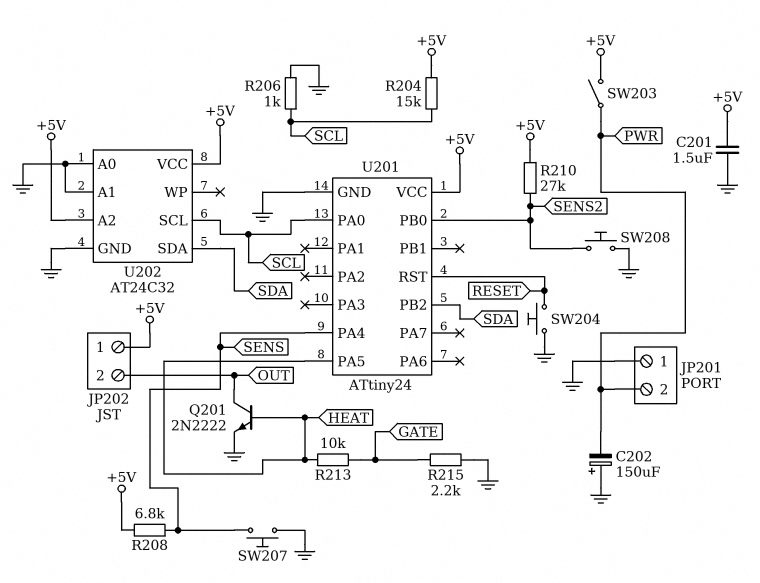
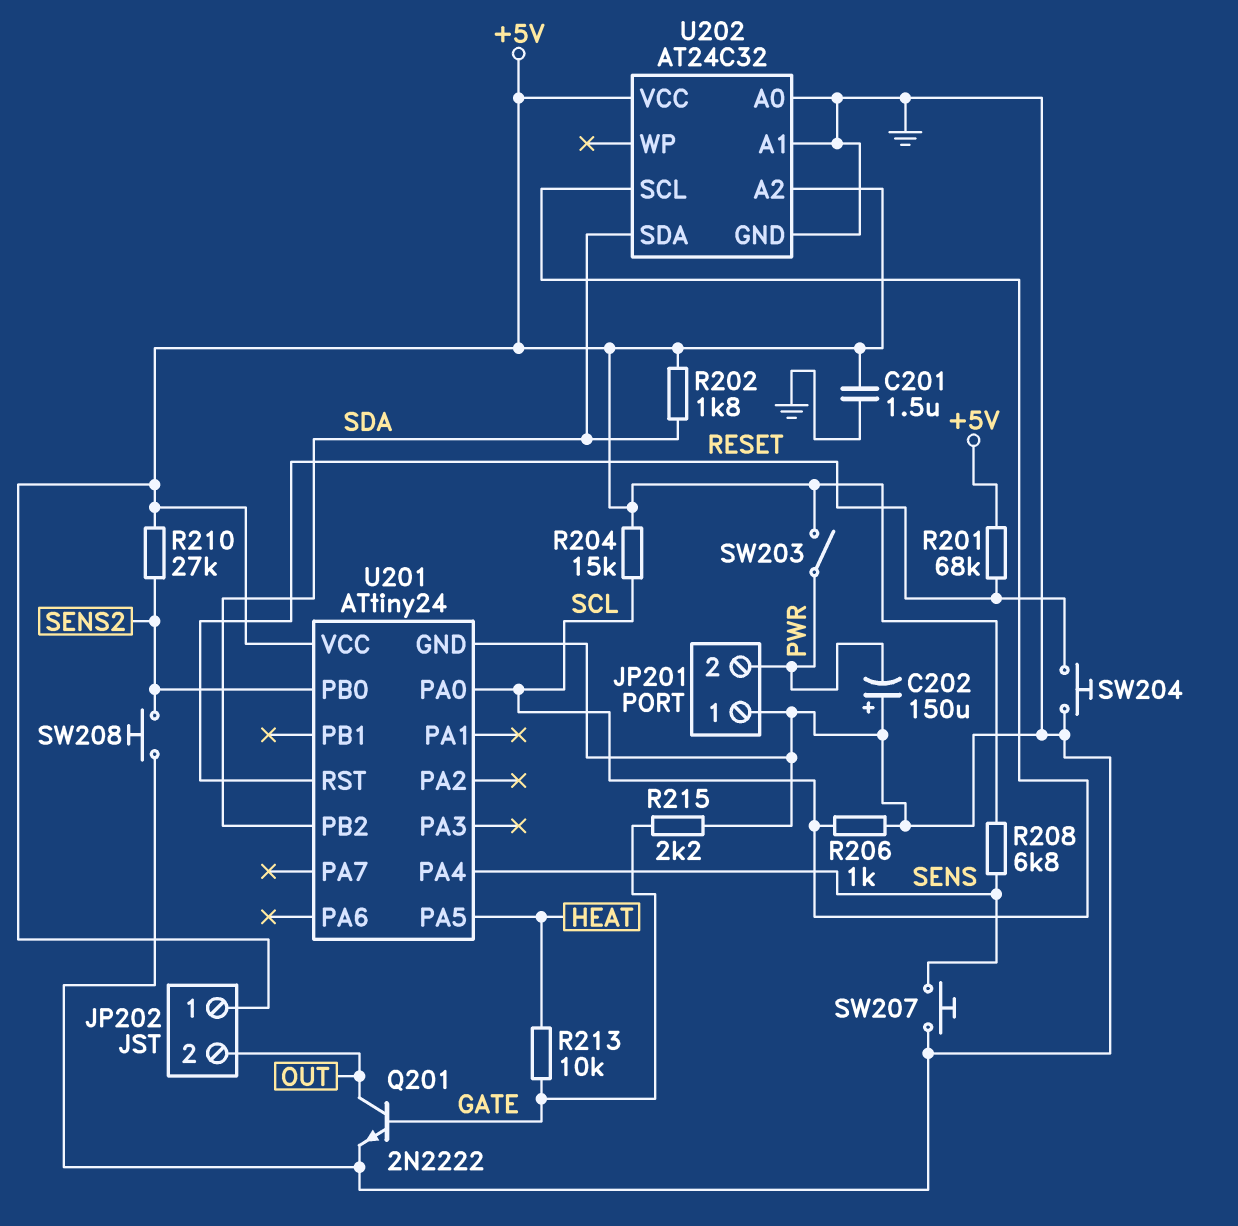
Q201: NPN 2N2222 (B HEAT, C OUT, E GND) -> NPN 2N2222 (B GATE, C OUT, E GND)
R201: none -> 68k (+5V, RESET)
R202: none -> 1.8k (+5V, SDA)

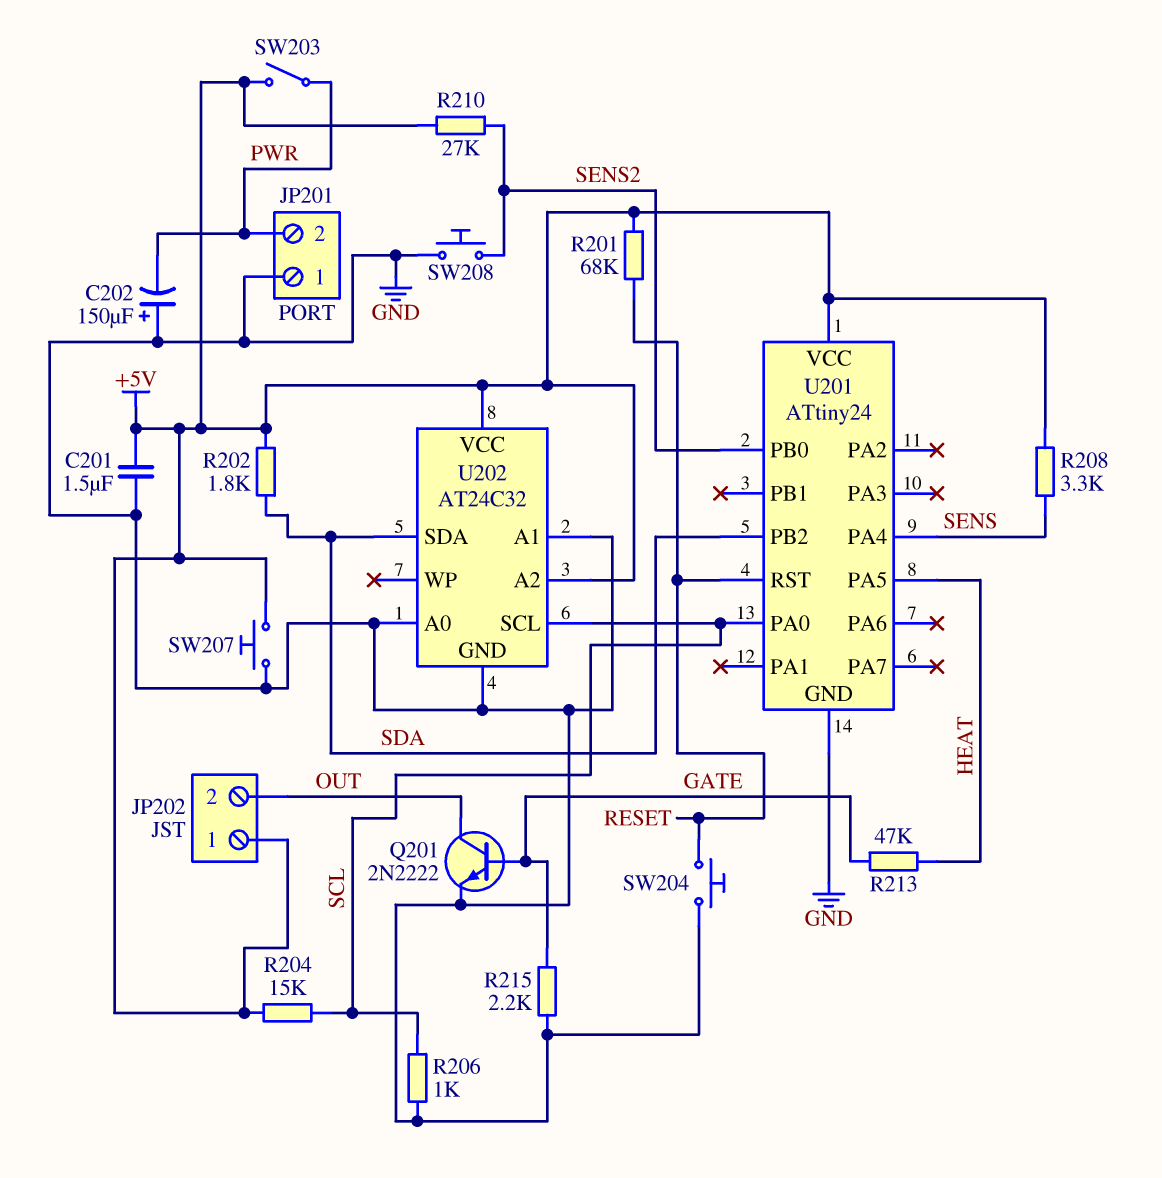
R208: 6.8k (+5V, SENS) -> 3.3k (+5V, SENS)
R213: 10k (GATE, HEAT) -> 47k (GATE, HEAT)
SW207: button (GND, SENS) -> button (+5V, GND)

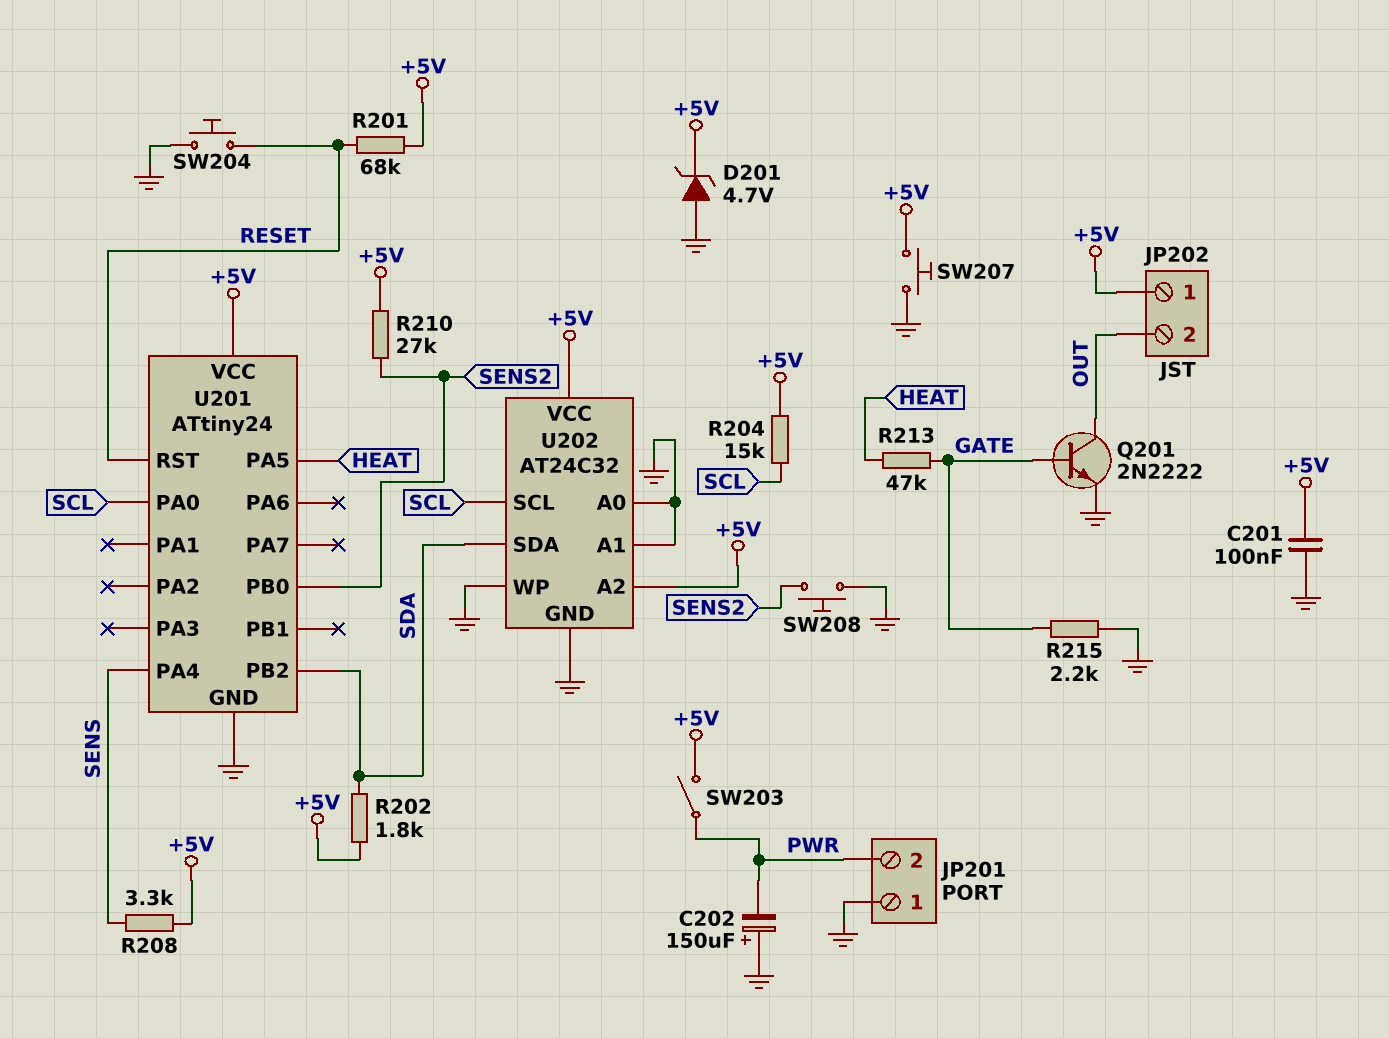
C201: 1.5uF (+5V, GND) -> 100nF (+5V, GND)
D201: none -> zener 4.7V (A GND, K +5V)
R206: 1k (GND, SCL) -> none
U202 pin WP: none -> GND

